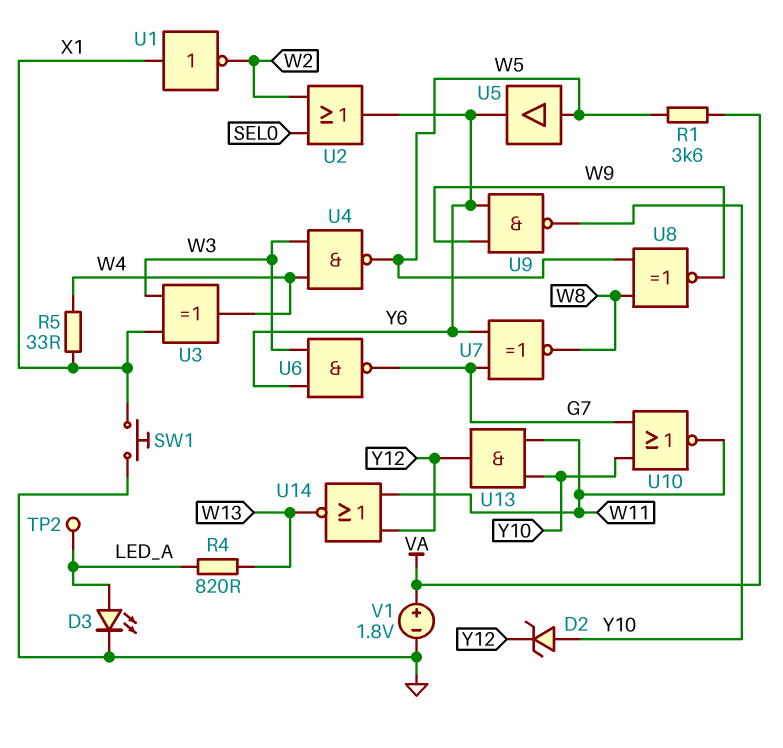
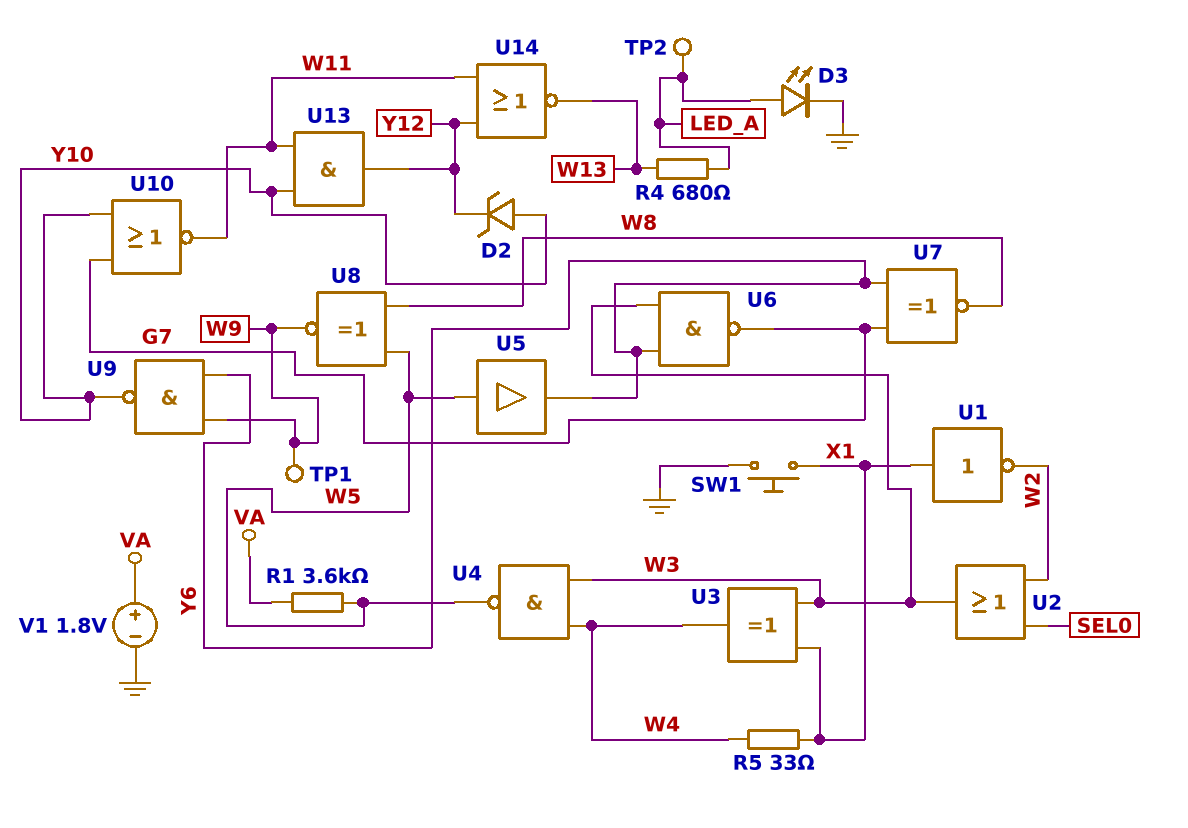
R4: 820 (LED_A, W13) -> 680 (LED_A, W13)
TP1: none -> test point (W9)
U2: OR (in SEL0, in W2, out Y6) -> OR (in SEL0, in W2, out W3)

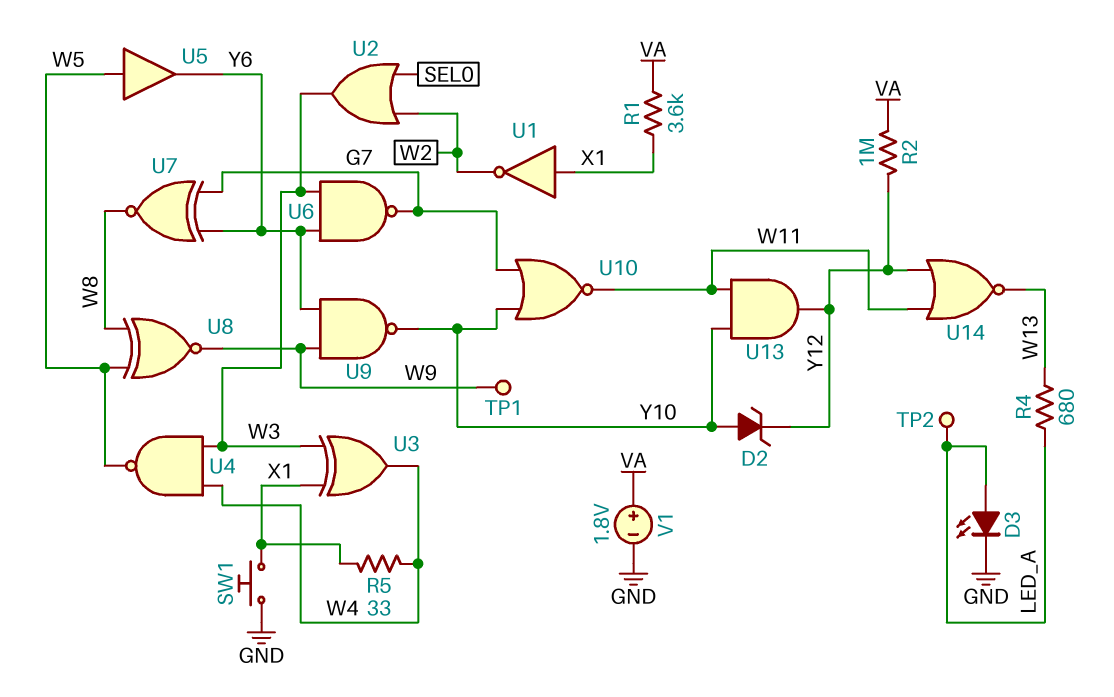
R1: 3.6k (VA, W5) -> 3.6k (VA, X1)
R2: none -> 1M (VA, Y12)

